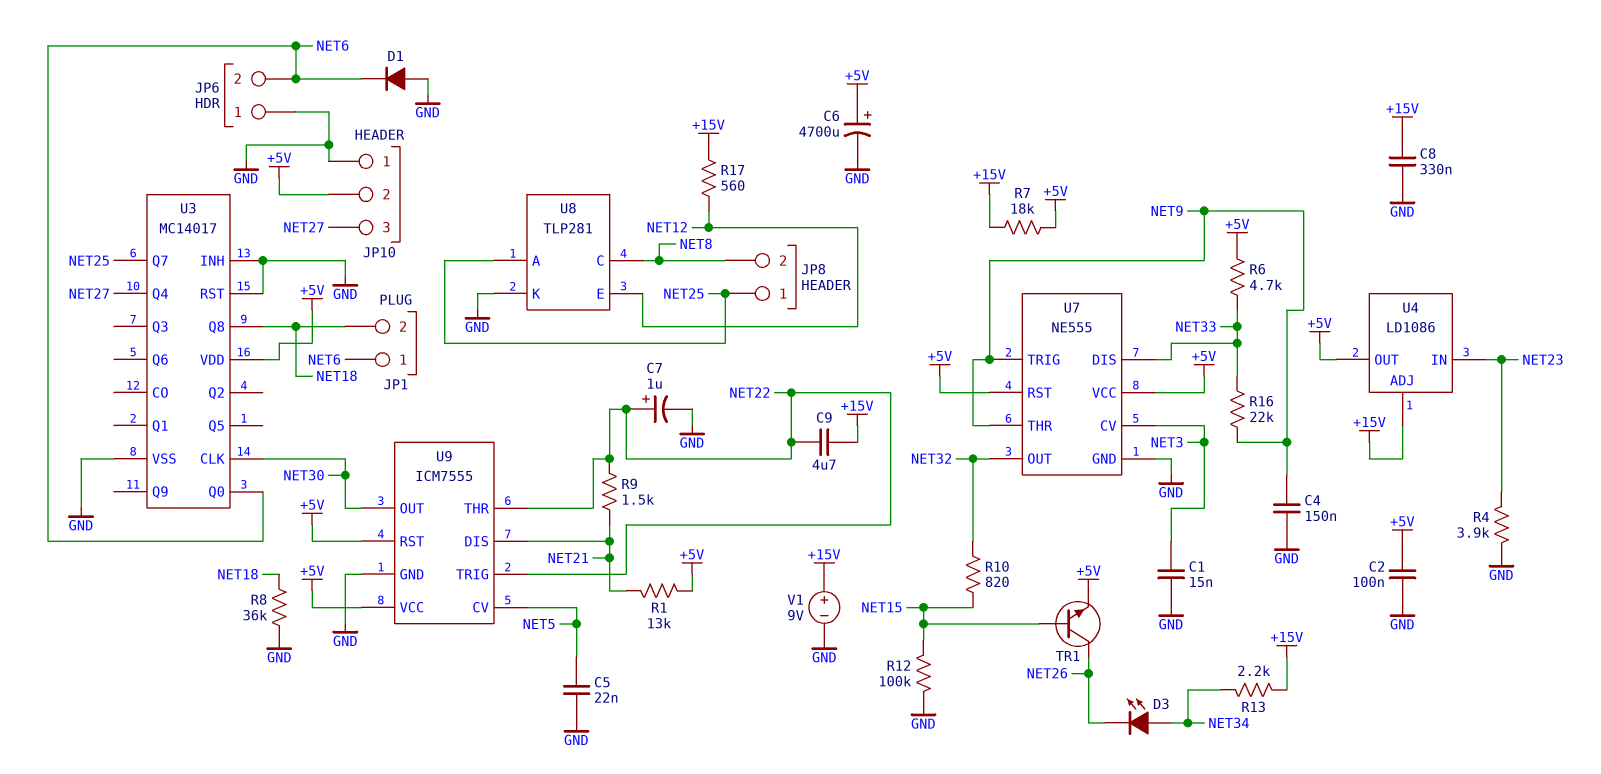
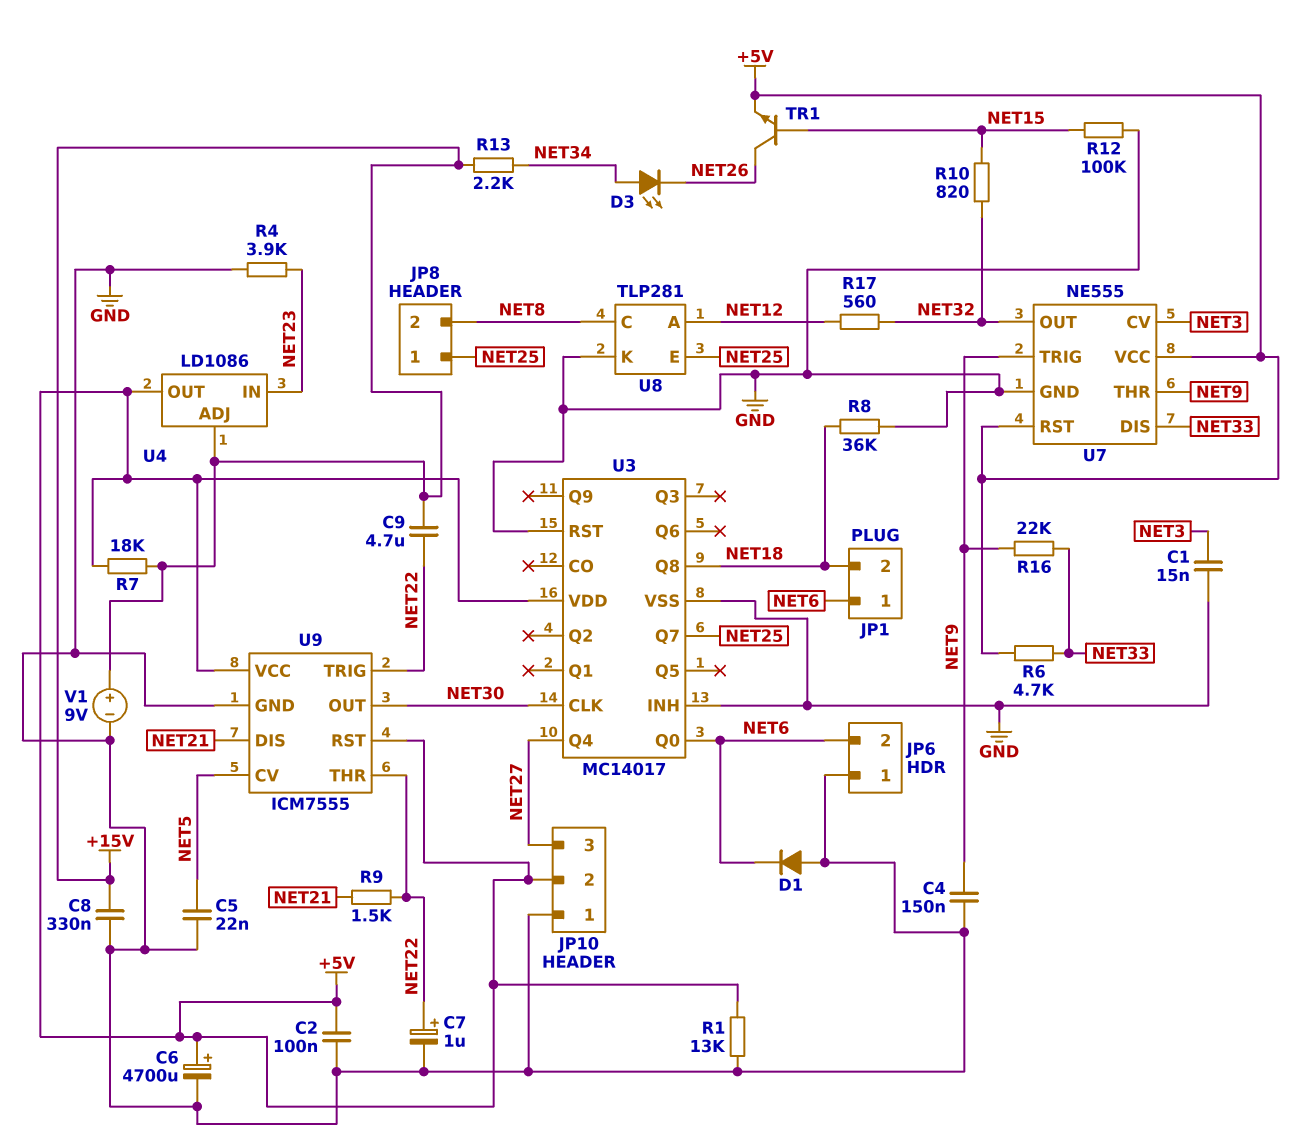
R1: 13k (+5V, NET21) -> 13k (+5V, GND)
R17: 560 (+15V, NET12) -> 560 (NET12, NET32)
U8 pin A: NET25 -> NET12
U8 pin E: NET12 -> NET25

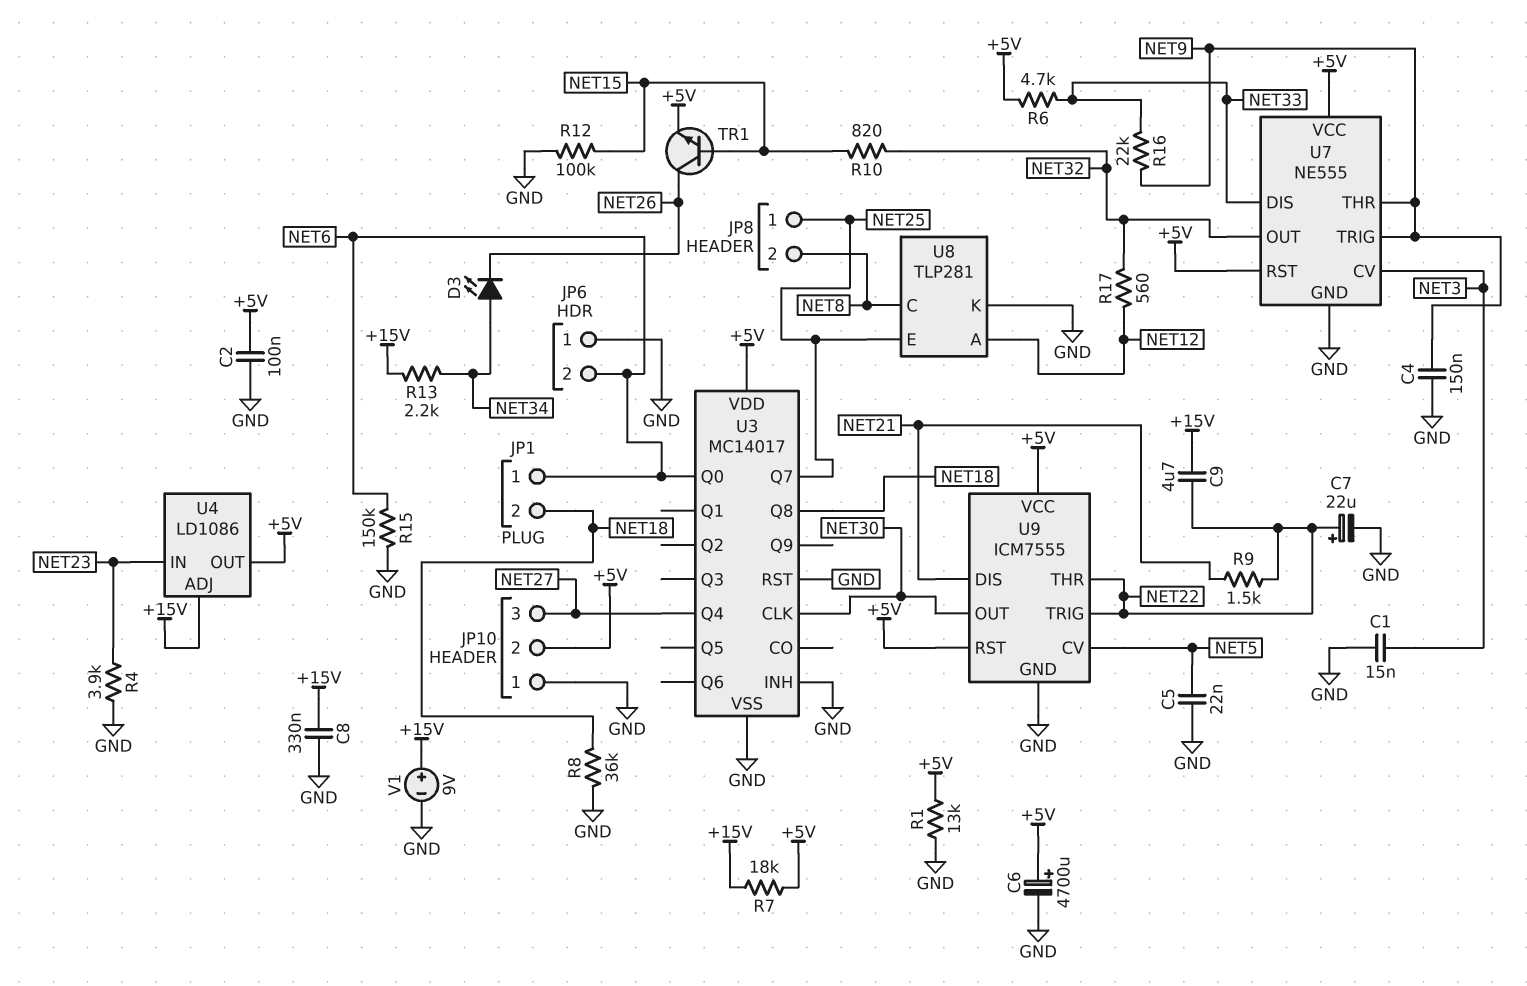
C7: 1uF (plus NET22, minus GND) -> 22uF (plus NET22, minus GND)
D1: diode (A GND, K NET6) -> none
R15: none -> 150k (GND, NET6)

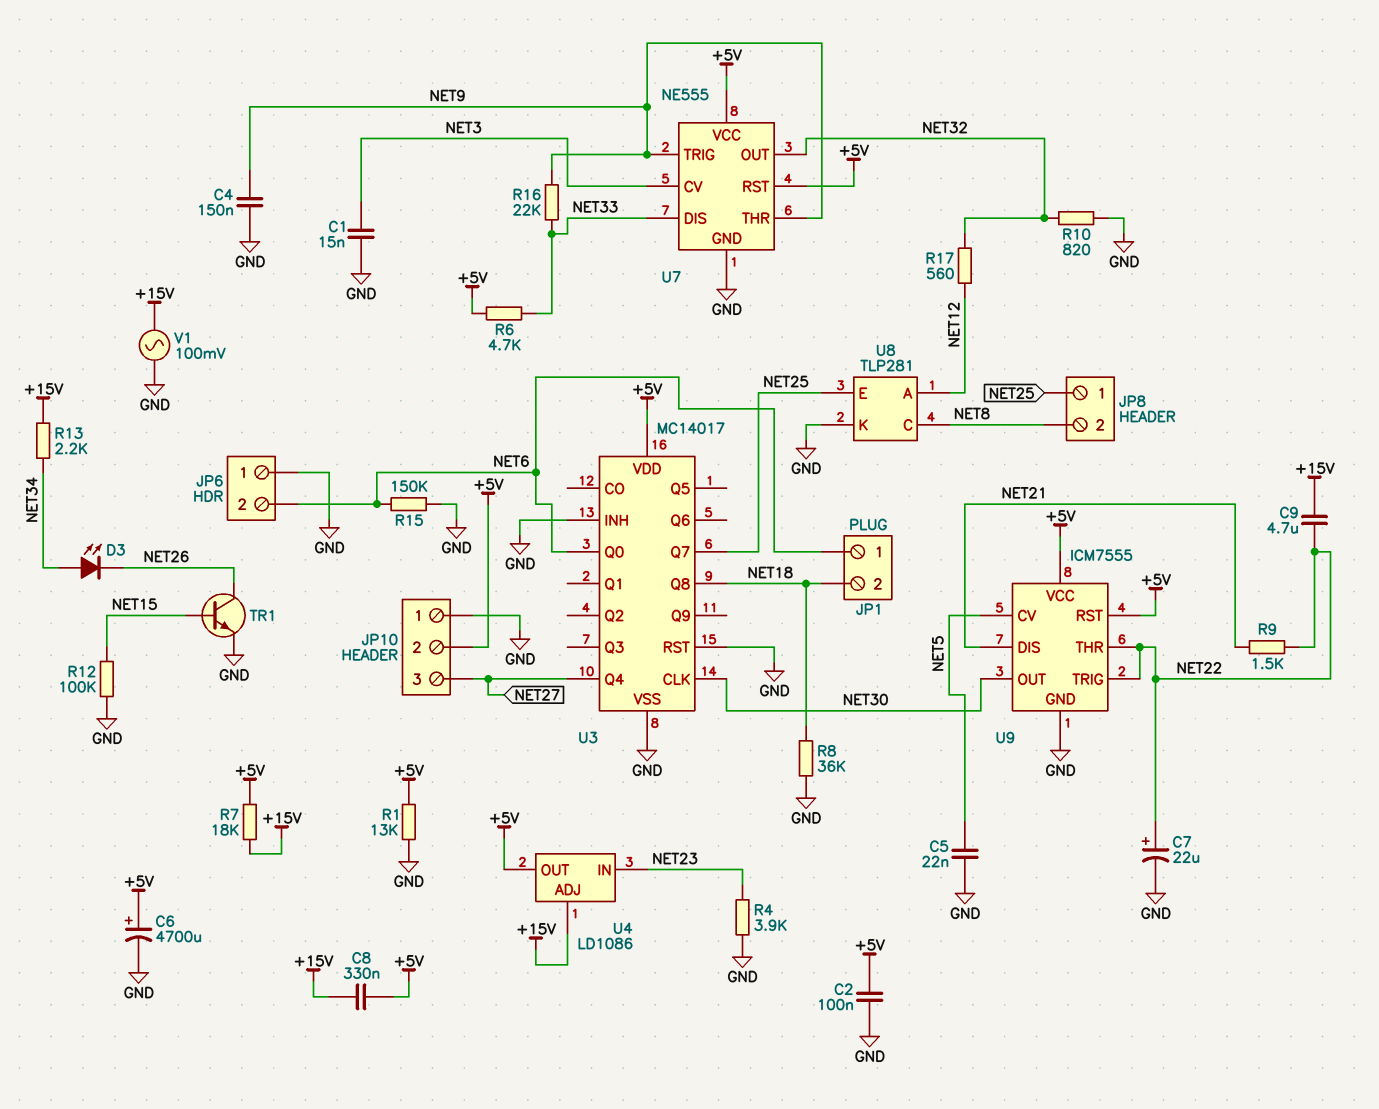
C8: 330nF (+15V, GND) -> 330nF (+5V, +15V)
R10: 820 (NET15, NET32) -> 820 (GND, NET32)
TR1: NPN (B NET15, C NET26, E +5V) -> NPN (B NET15, C NET26, E GND)
V1: 9V (plus +15V, minus GND) -> AC 100mV (+15V, GND)

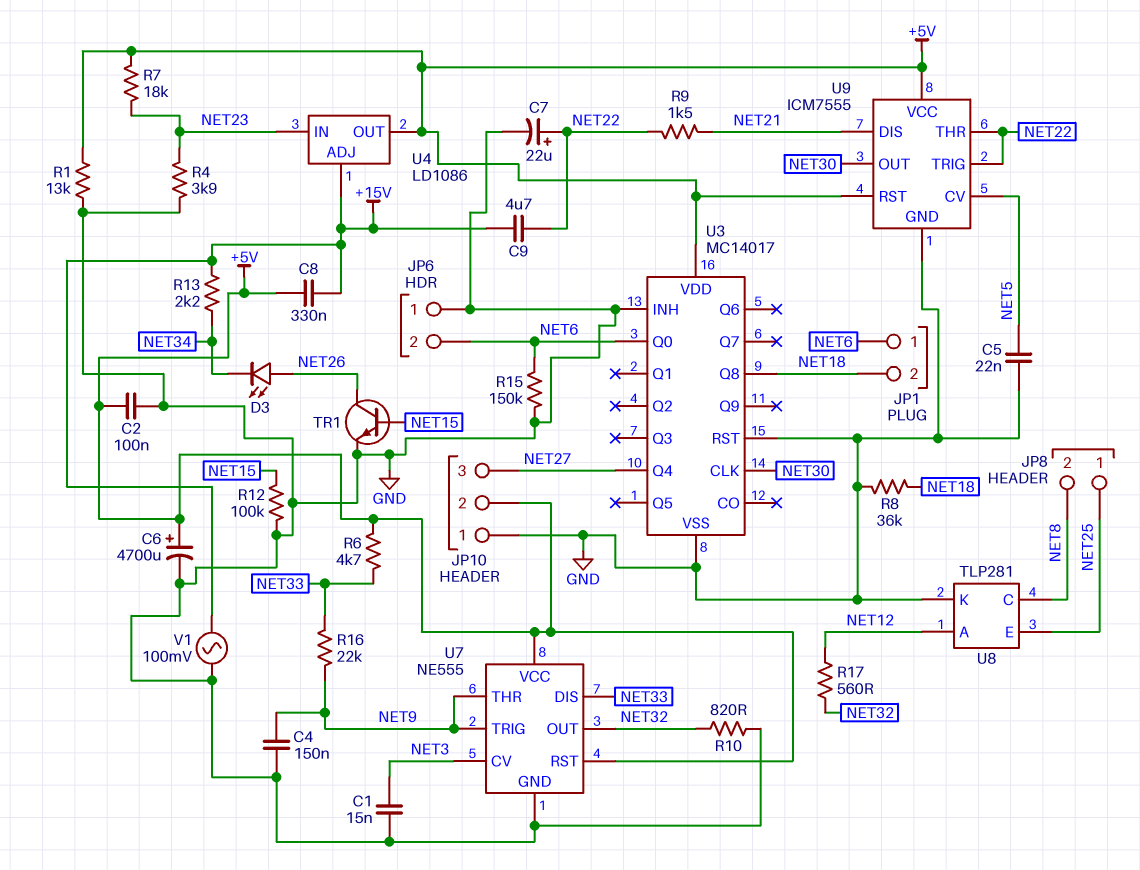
D3: LED (A NET34, K NET26) -> LED (A NET26, K NET34)
R7: 18k (+5V, +15V) -> 18k (+5V, NET23)
U3 pin Q7: NET25 -> none

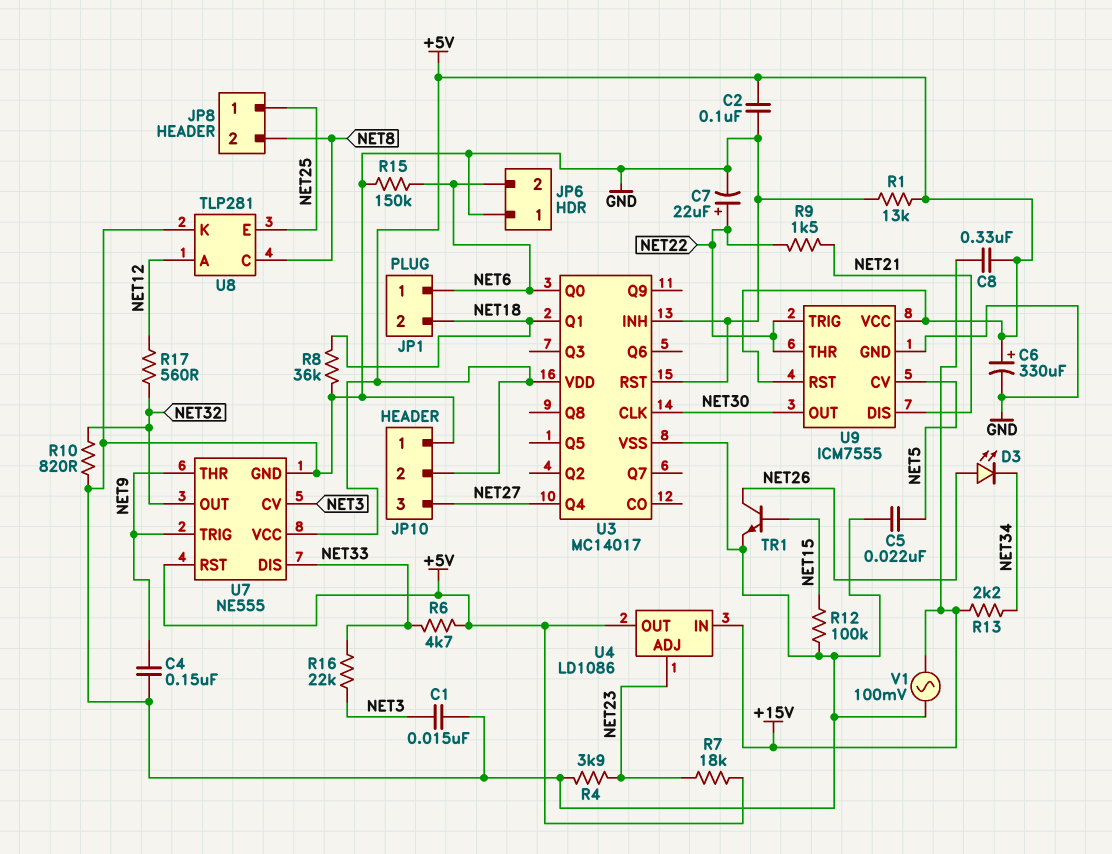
C6: 4700uF (plus +5V, minus GND) -> 330uF (plus +5V, minus GND)
C9: 4.7uF (+15V, NET22) -> none
R16: 22k (NET9, NET33) -> 22k (NET3, NET33)
U3 pin Q1: none -> NET18
U3 pin Q8: NET18 -> none
U4 pin ADJ: +15V -> NET23
U4 pin IN: NET23 -> +15V

